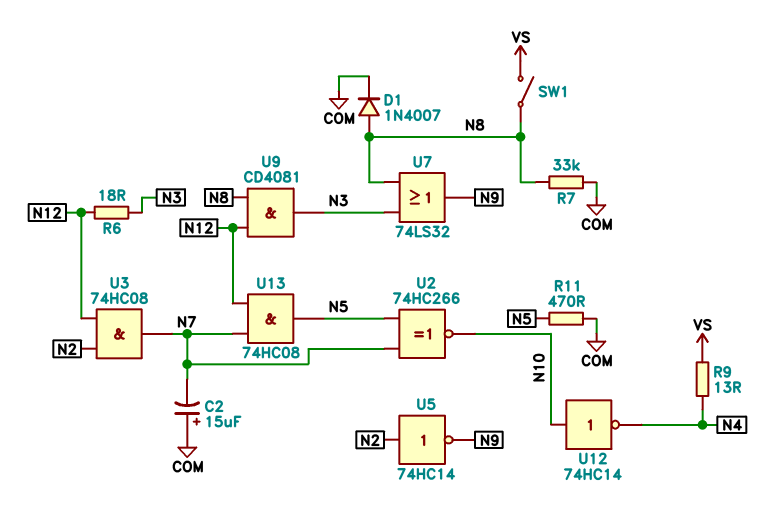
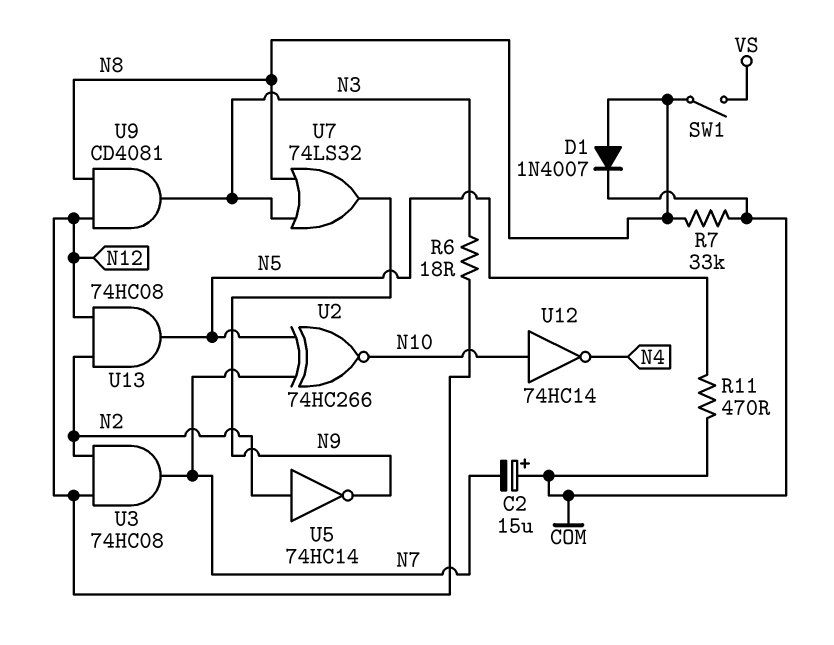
R9: 13 (N4, VS) -> none
U13: AND 74HC08 (in N7, in N12, out N5) -> AND 74HC08 (in N2, in N12, out N5)

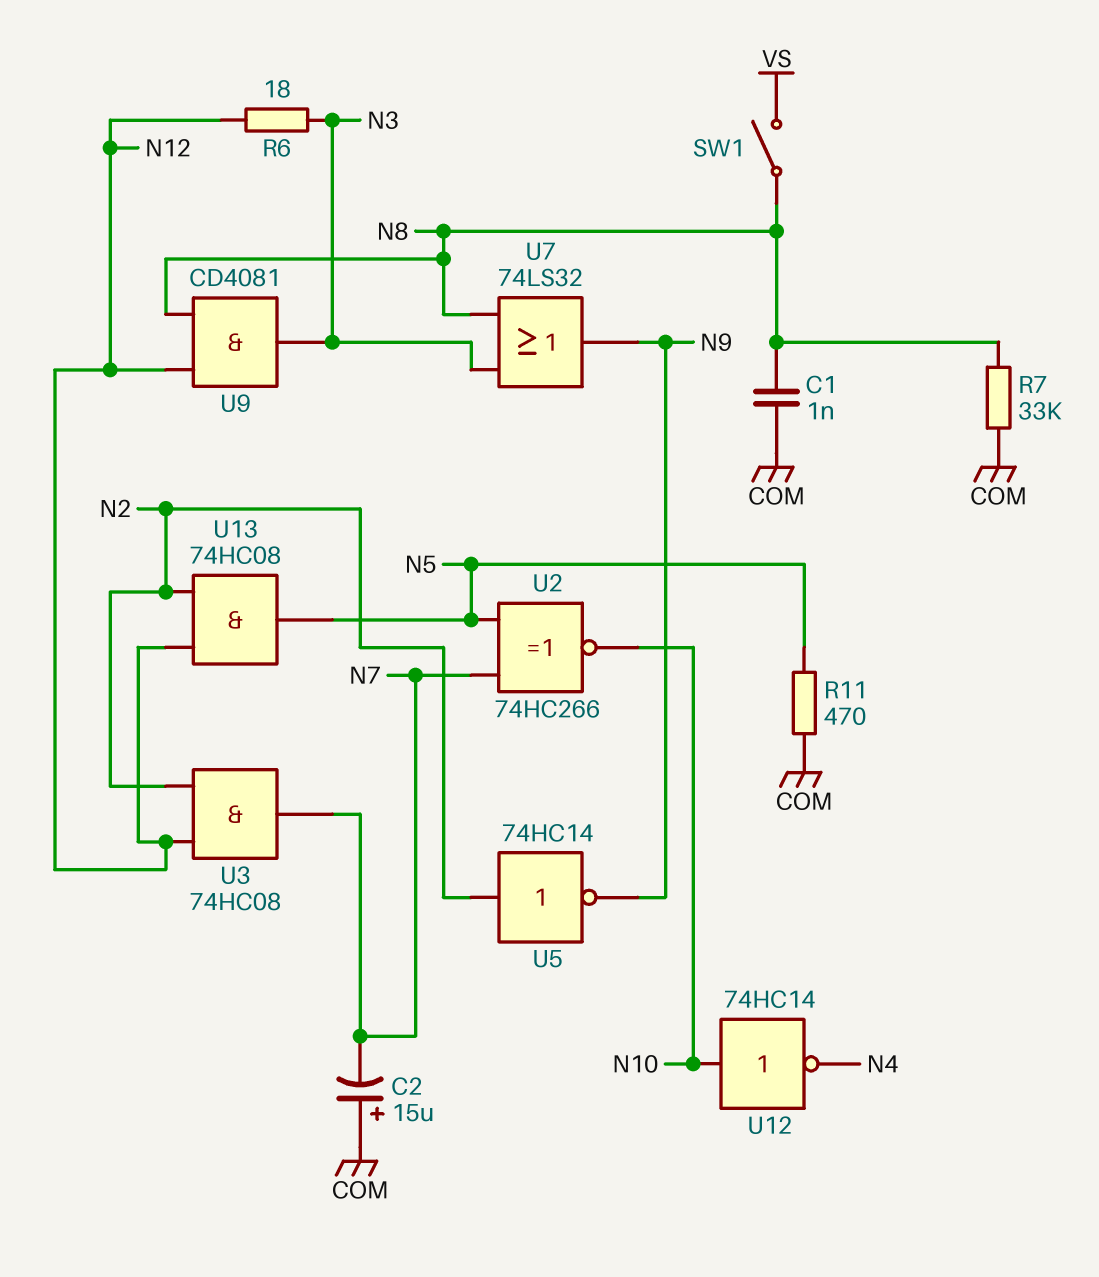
C1: none -> 1nF (COM, N8)
D1: diode 1N4007 (A N8, K COM) -> none

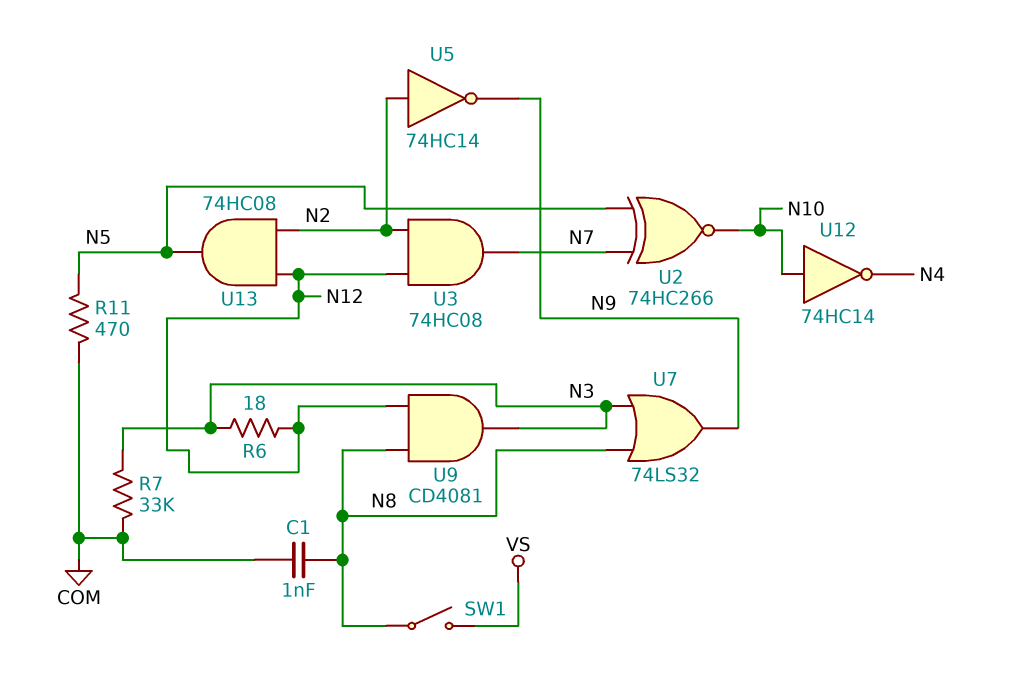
C2: 15uF (plus COM, minus N7) -> none
R7: 33k (COM, N8) -> 33k (COM, N3)

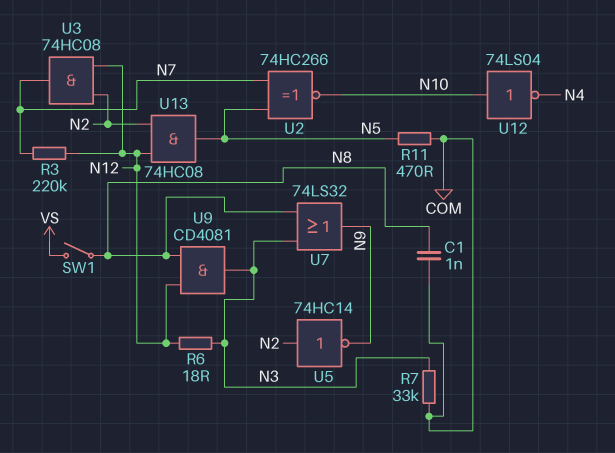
R3: none -> 220k (N7, N12)
U12: NOT 74HC14 (in N10, out N4) -> NOT 74LS04 (in N10, out N4)

